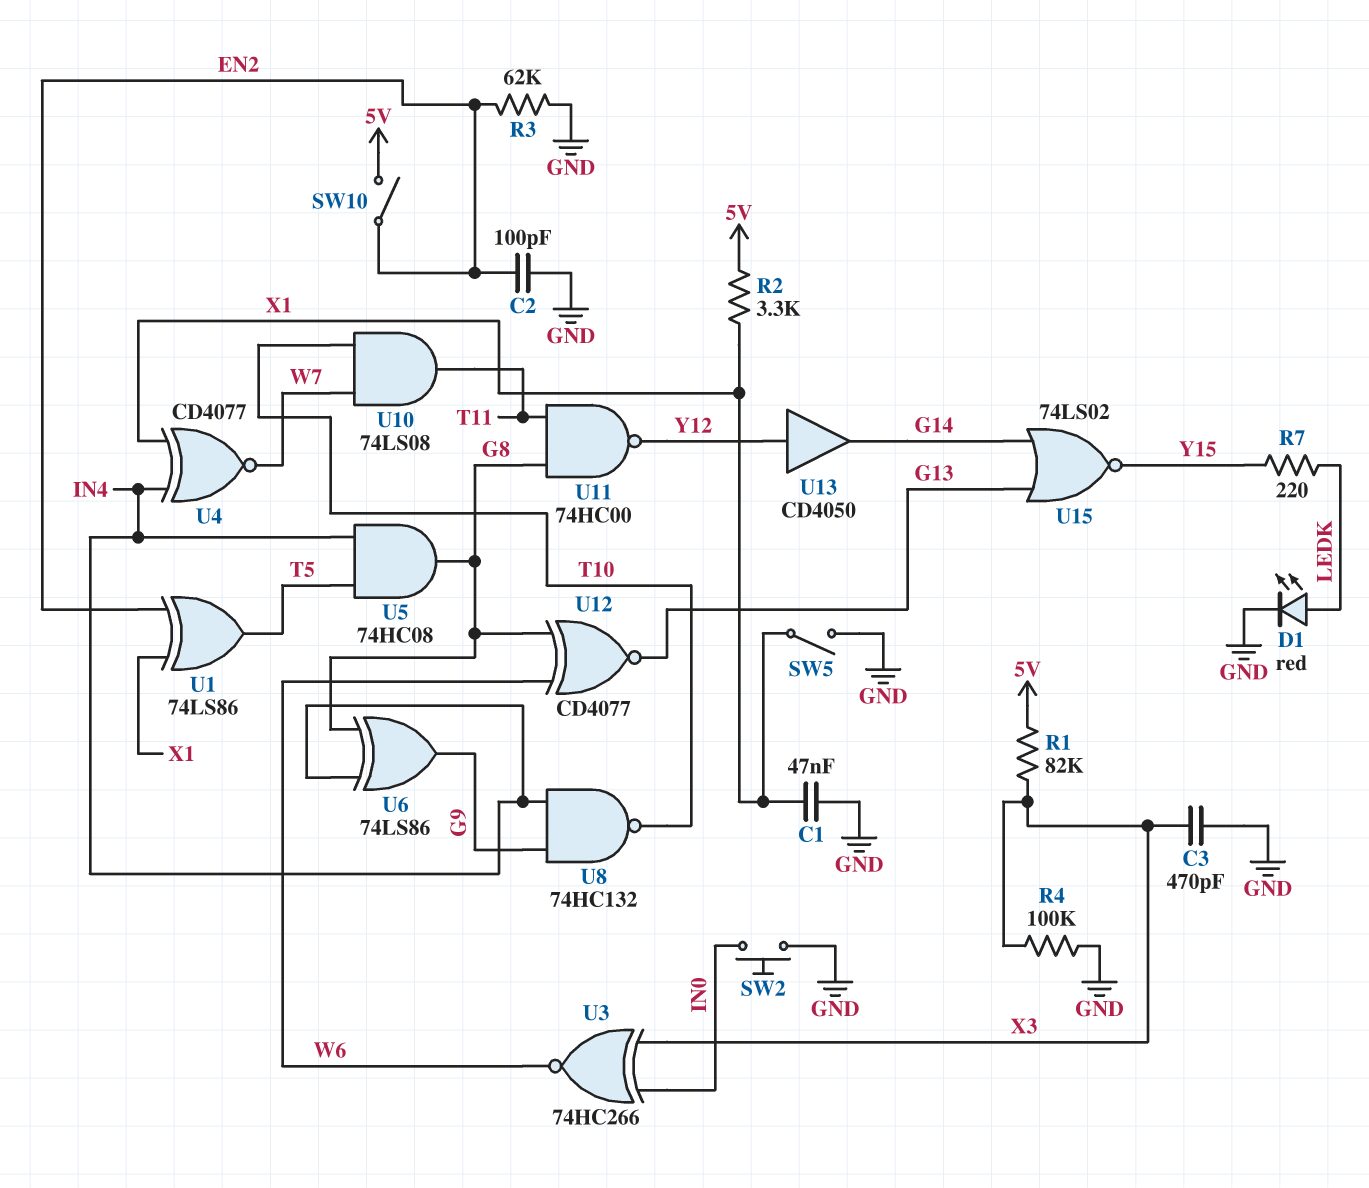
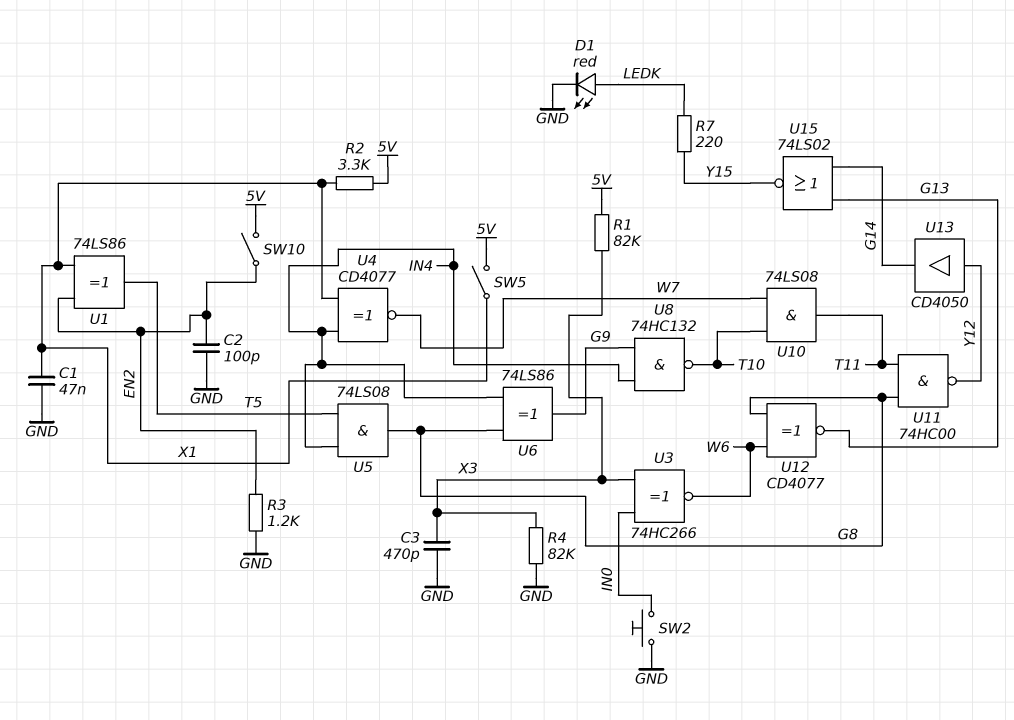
R3: 62k (EN2, GND) -> 1.2k (EN2, GND)
R4: 100k (GND, X3) -> 82k (GND, X3)
SW5: switch (GND, X1) -> switch (5V, X1)
U5: AND 74HC08 (in IN4, in T5, out G8) -> AND 74LS08 (in IN4, in T5, out G8)

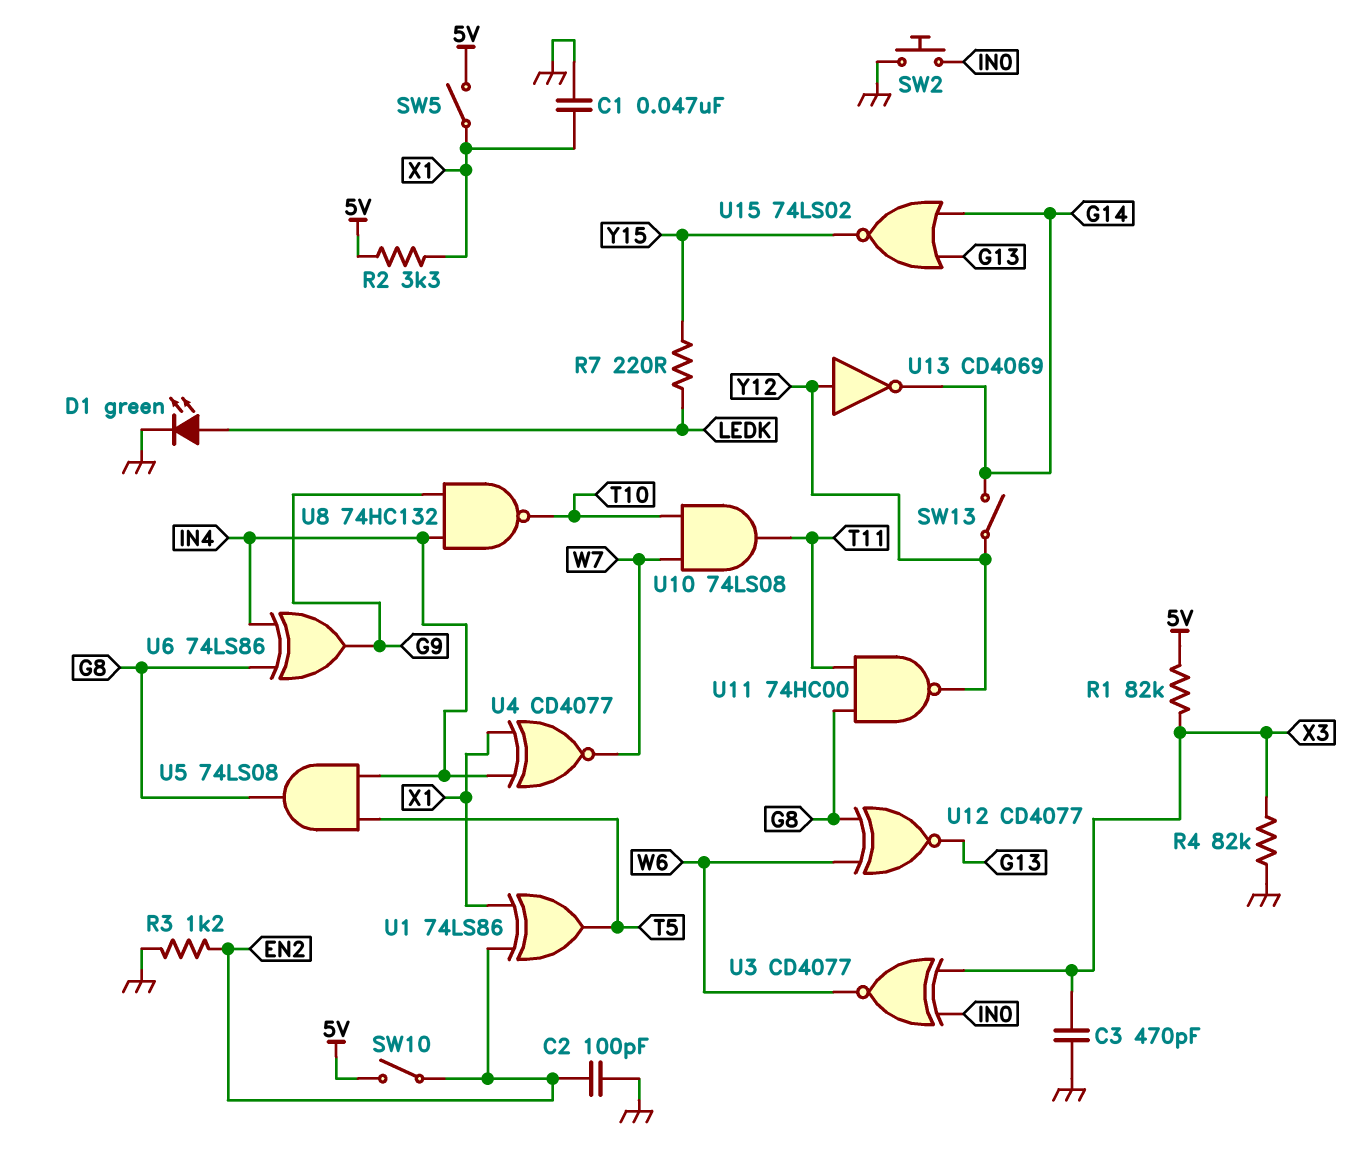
D1: LED red (A LEDK, K GND) -> LED green (A LEDK, K GND)
SW13: none -> switch (G14, Y12)
U3: XNOR 74HC266 (in IN0, in X3, out W6) -> XNOR CD4077 (in IN0, in X3, out W6)
U13: buffer CD4050 (in Y12, out G14) -> NOT CD4069 (in Y12, out G14)

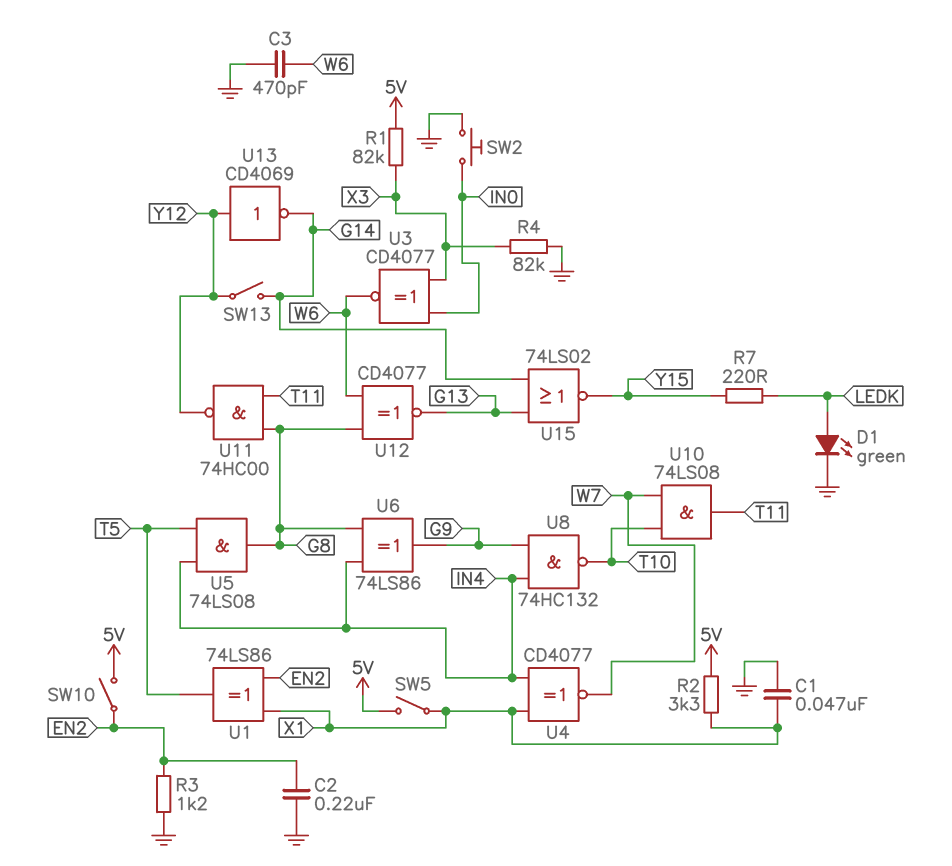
C2: 100pF (EN2, GND) -> 220nF (EN2, GND)
C3: 470pF (GND, X3) -> 470pF (GND, W6)

